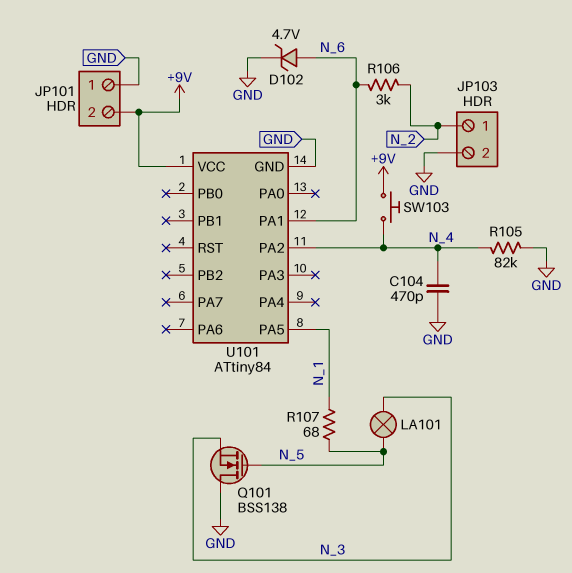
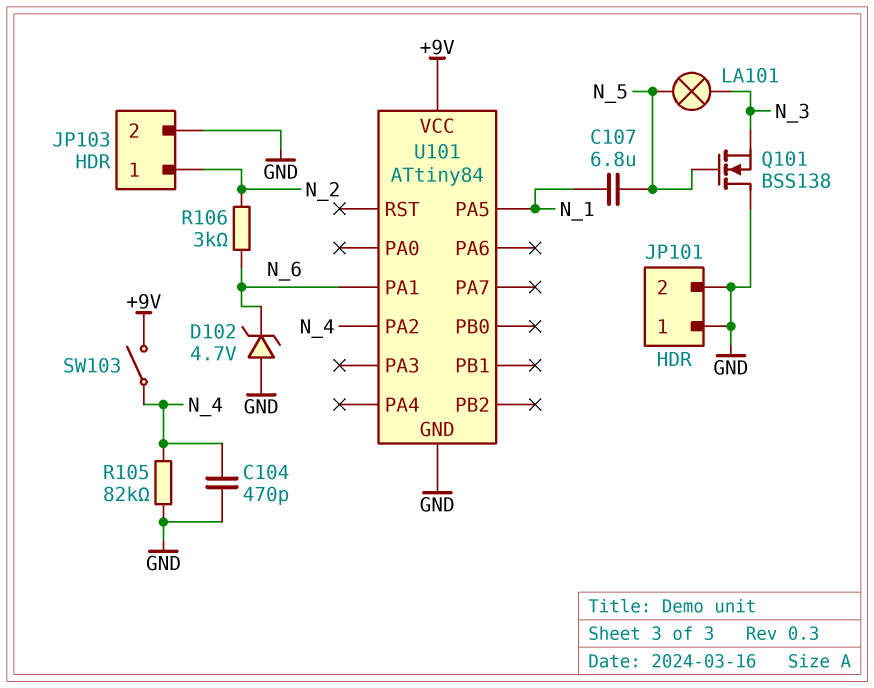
C107: none -> 6.8uF (N_1, N_5)
D102: zener 4.7V (A N_6, K GND) -> zener 4.7V (A GND, K N_6)
JP101 pin 2: +9V -> GND
R107: 68 (N_1, N_5) -> none
SW103: button (+9V, N_4) -> switch (+9V, N_4)

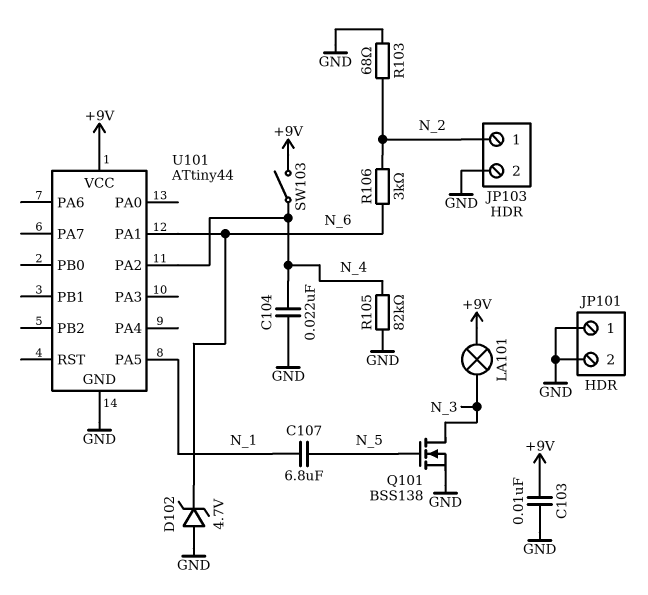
C103: none -> 10nF (+9V, GND)
C104: 470pF (GND, N_4) -> 22nF (GND, N_4)
LA101: lamp (N_3, N_5) -> lamp (+9V, N_3)
Q101: NMOS BSS138 (G N_5, D GND, S N_3) -> NMOS BSS138 (G N_5, D N_3, S GND)
R103: none -> 68 (GND, N_2)
U101: ATtiny84 -> ATtiny44

